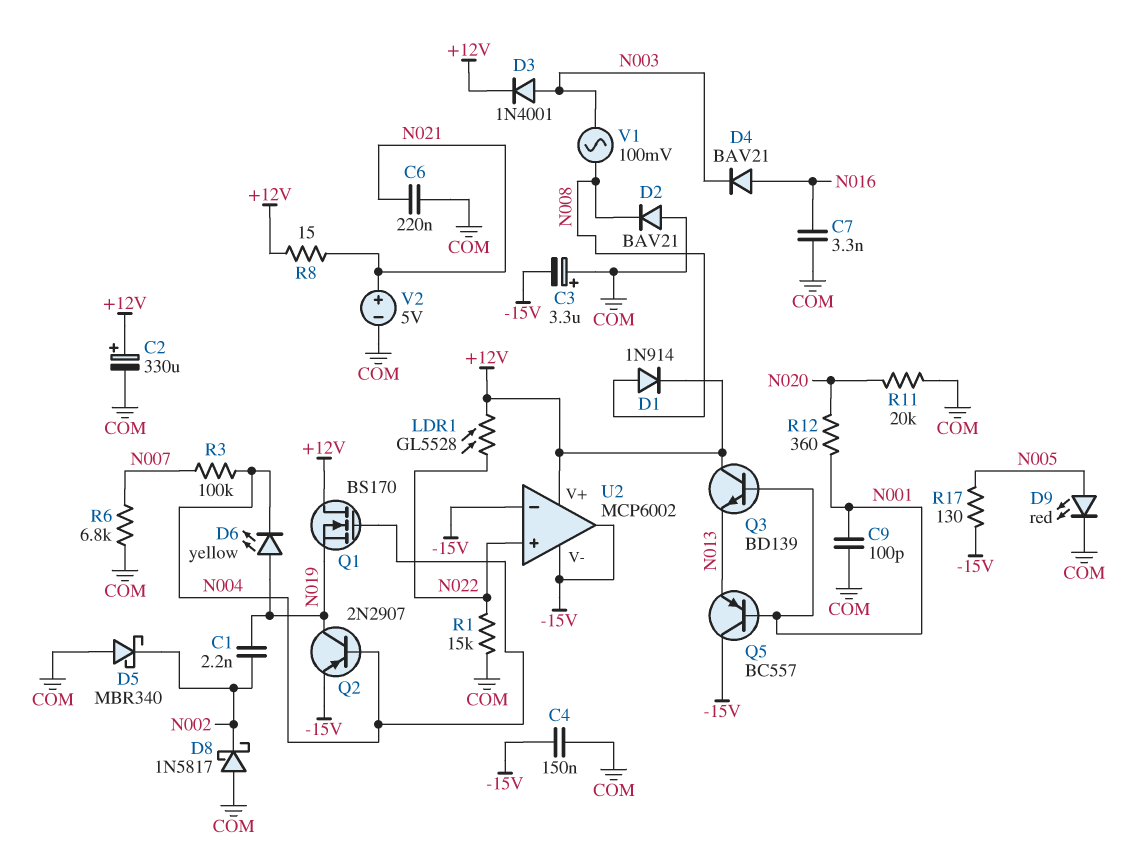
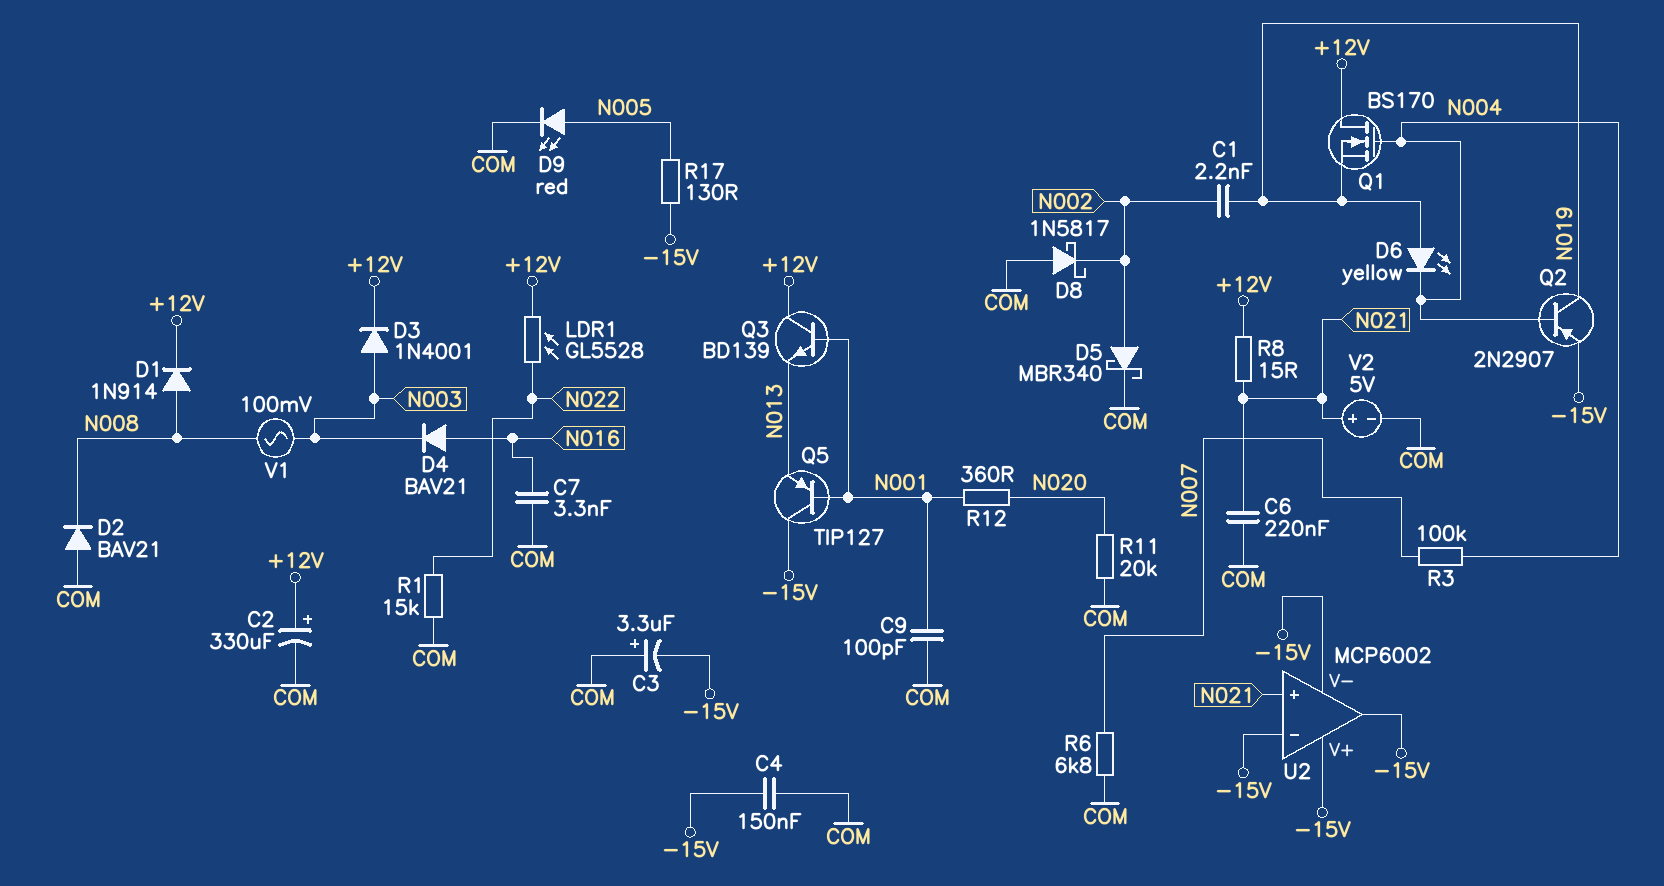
D5: schottky MBR340 (A COM, K N002) -> schottky MBR340 (A N002, K COM)
Q5: PNP BC557 (B N001, C -15V, E N013) -> PNP TIP127 (B N001, C -15V, E N013)
U2 pin V+: +12V -> -15V
U2 pin in+: N022 -> N021

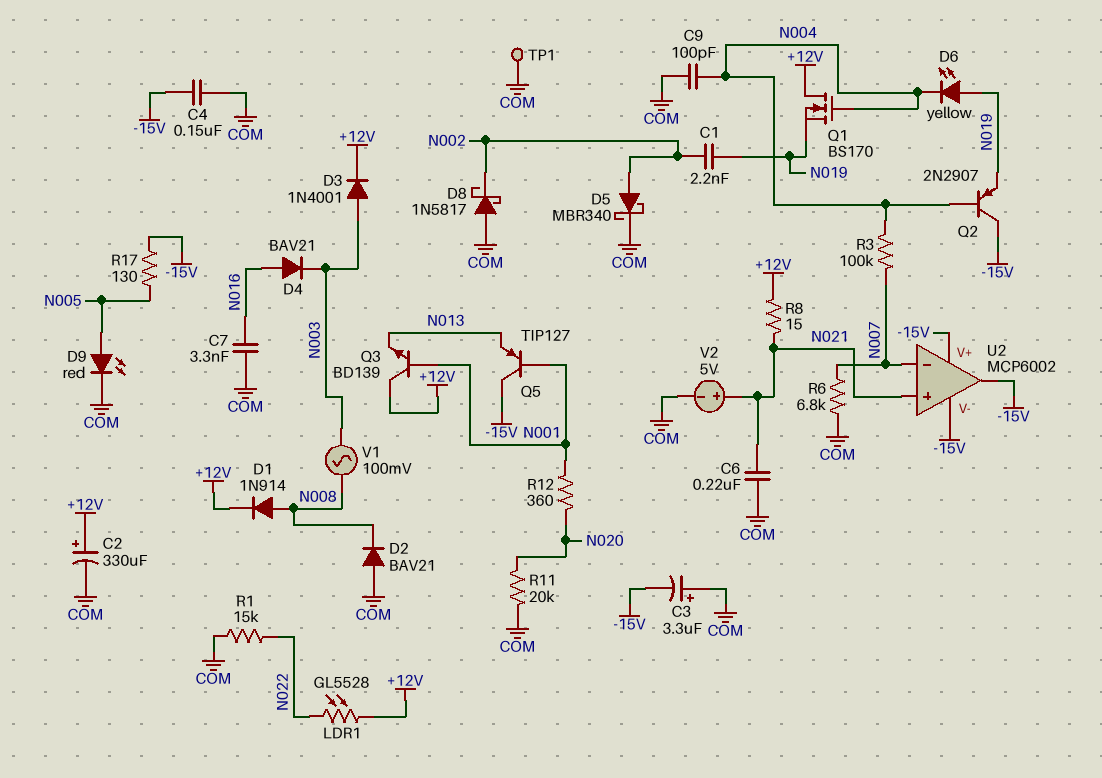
C9: 100pF (COM, N001) -> 100pF (COM, N004)
Q2: PNP 2N2907 (B N004, C N019, E -15V) -> PNP 2N2907 (B N004, C -15V, E N019)
TP1: none -> test point (COM)
U2 pin in-: -15V -> N007

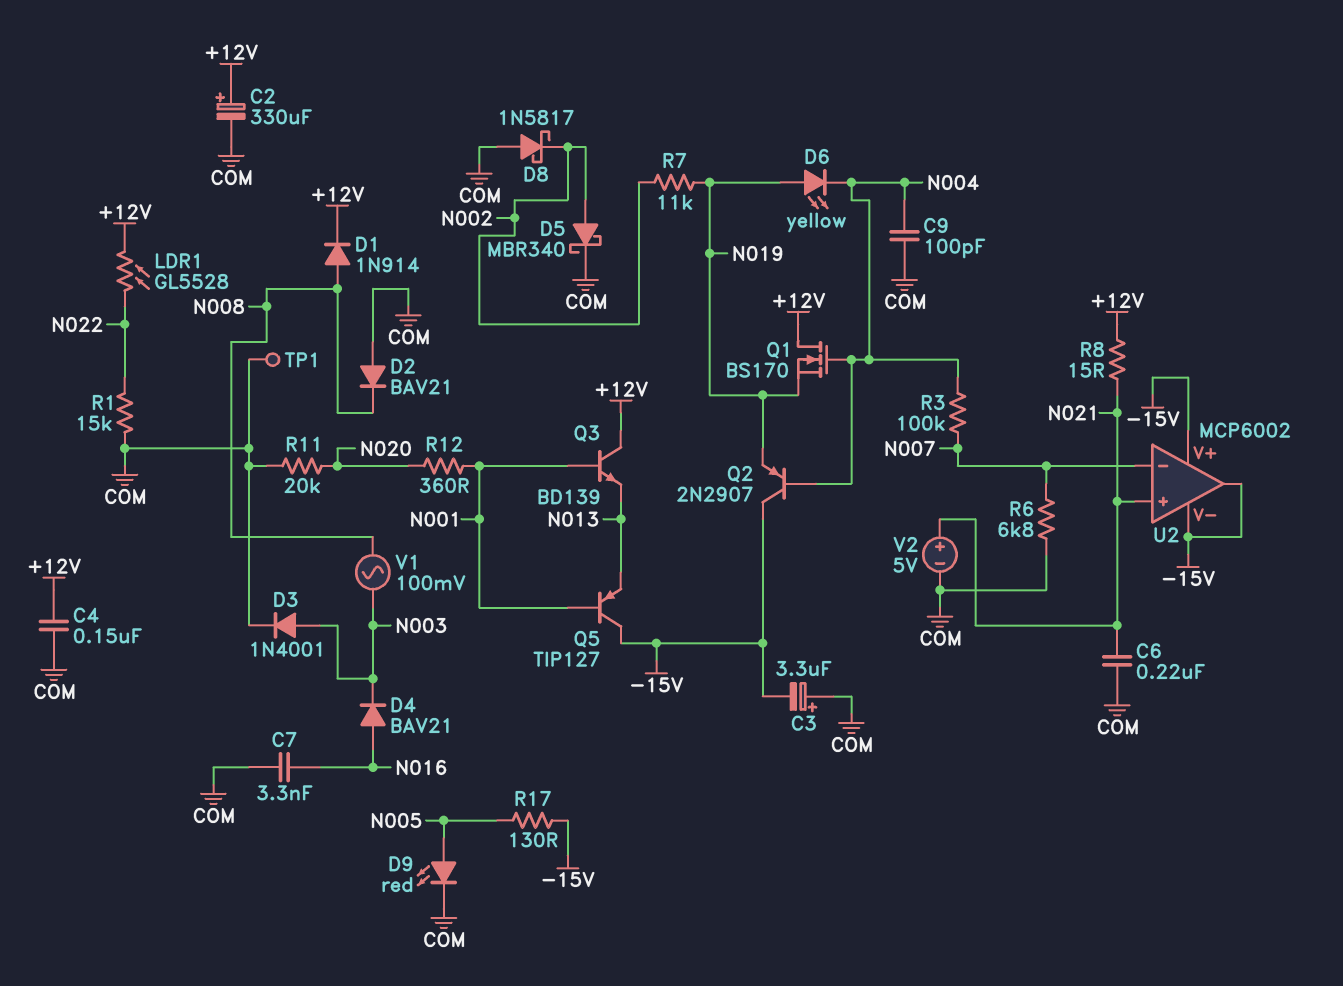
C1: 2.2nF (N002, N019) -> none
C4: 150nF (-15V, COM) -> 150nF (+12V, COM)
D3: diode 1N4001 (A N003, K +12V) -> diode 1N4001 (A N003, K COM)
R7: none -> 11k (N002, N019)

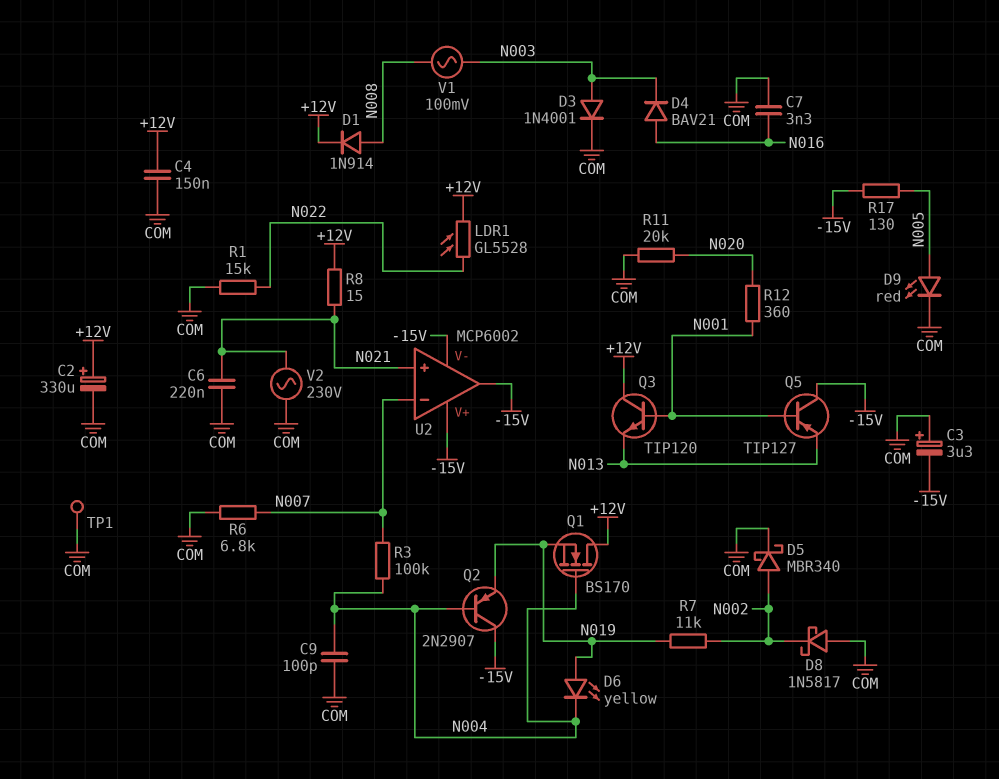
D2: diode BAV21 (A COM, K N008) -> none
Q3: NPN BD139 (B N001, C +12V, E N013) -> NPN TIP120 (B N001, C +12V, E N013)
V2: 5V (plus N021, minus COM) -> AC 230V (COM, N021)

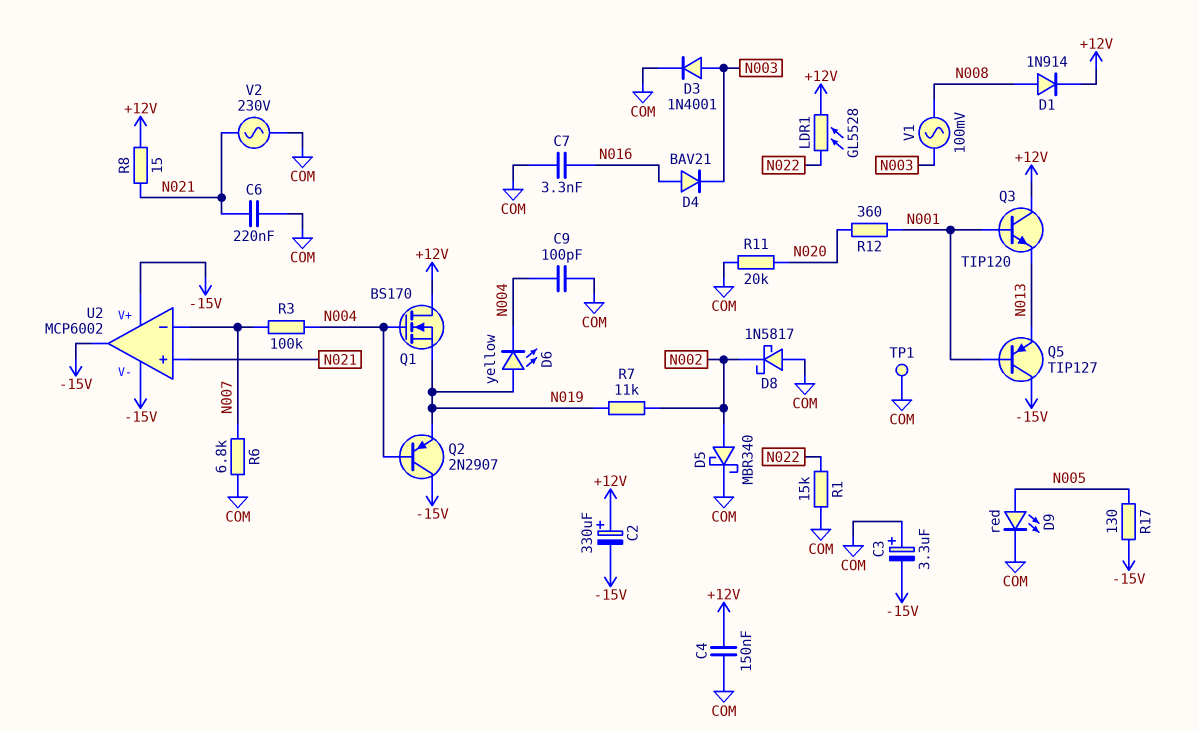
C2: 330uF (plus +12V, minus COM) -> 330uF (plus +12V, minus -15V)

